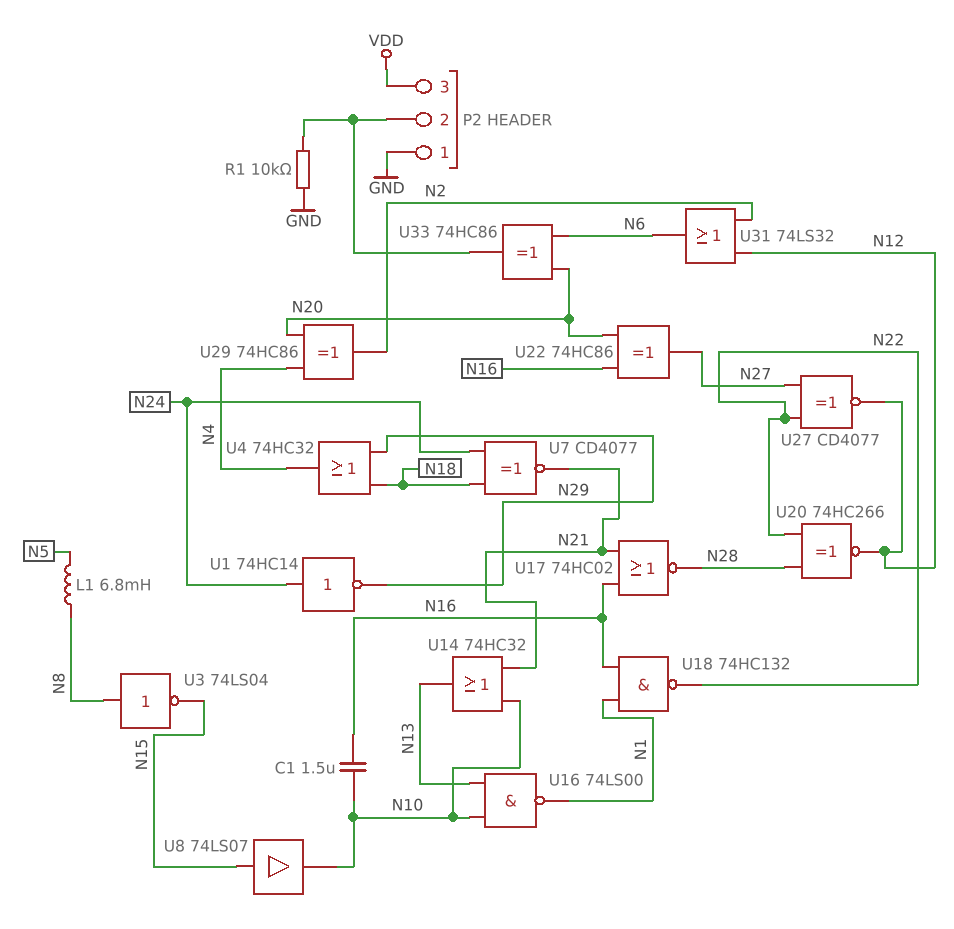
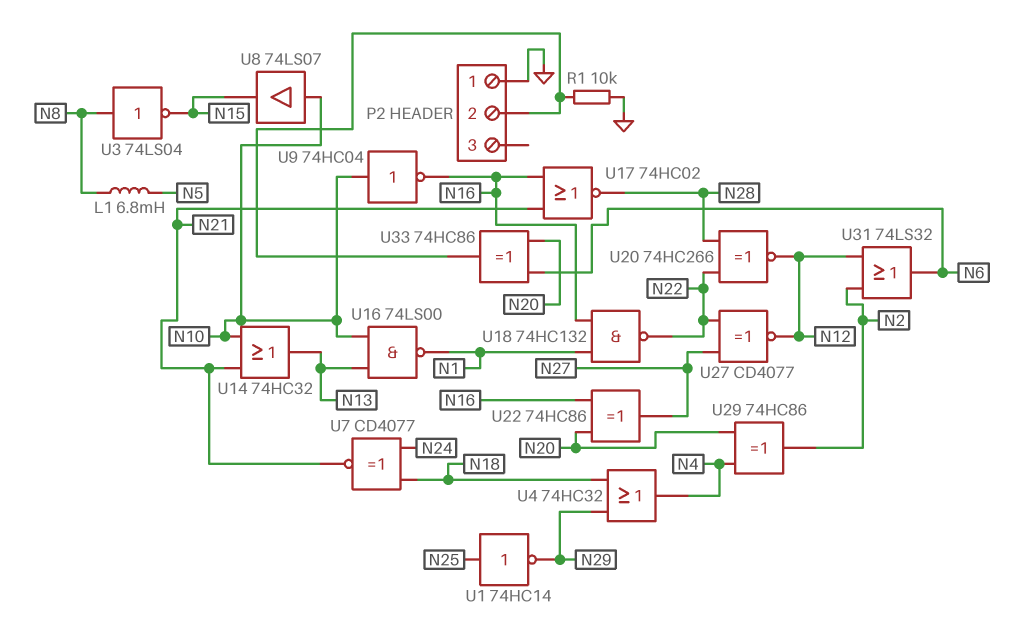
C1: 1.5uF (N10, N16) -> none
P2 pin 3: VDD -> none
U1: NOT 74HC14 (in N24, out N29) -> NOT 74HC14 (in N25, out N29)
U8: buffer 74LS07 (in N15, out N10) -> buffer 74LS07 (in N10, out N15)
U9: none -> NOT 74HC04 (in N10, out N16)

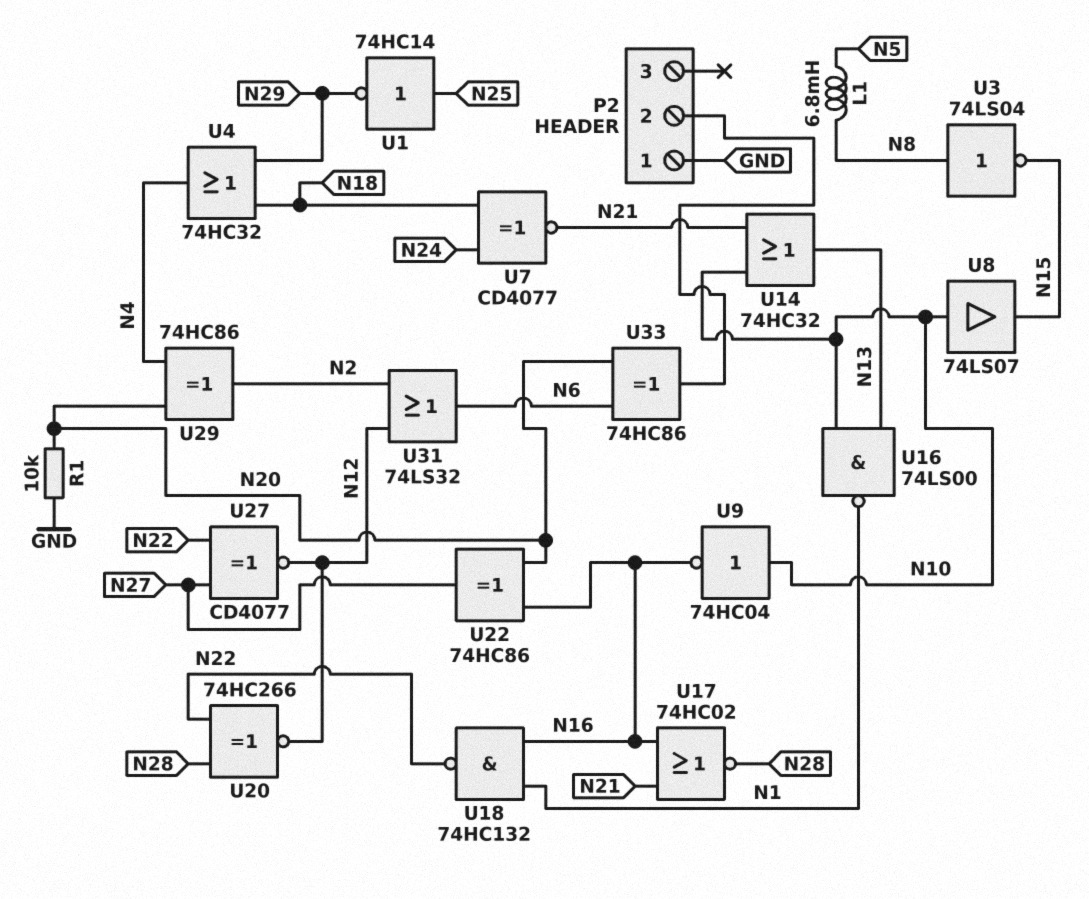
R1: 10k (GND, P2/2) -> 10k (GND, N20)

